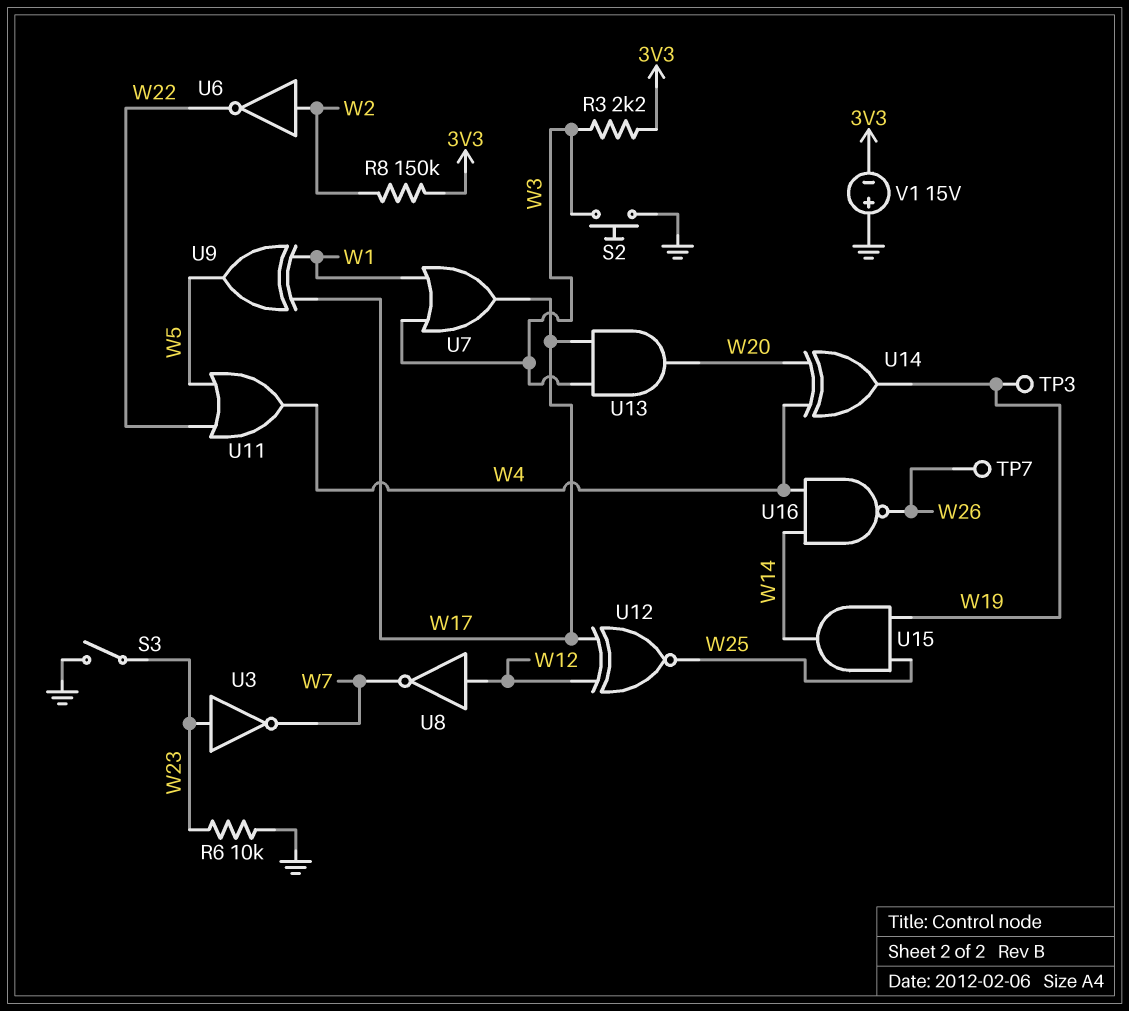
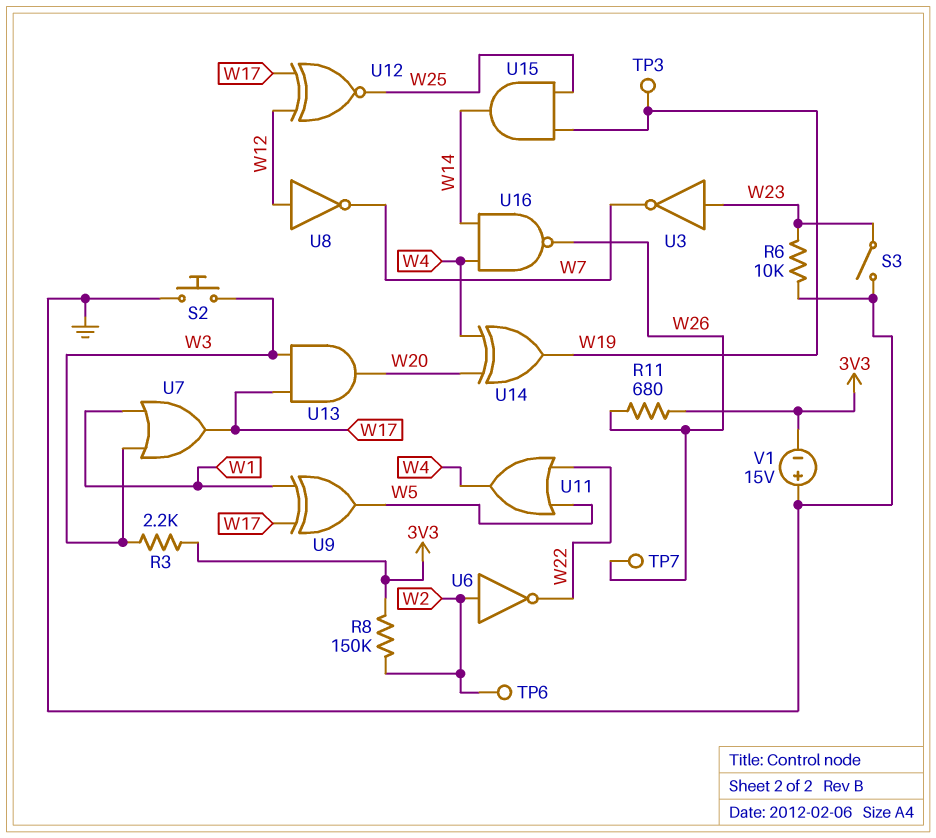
R11: none -> 680 (3V3, W26)
TP6: none -> test point (W2)

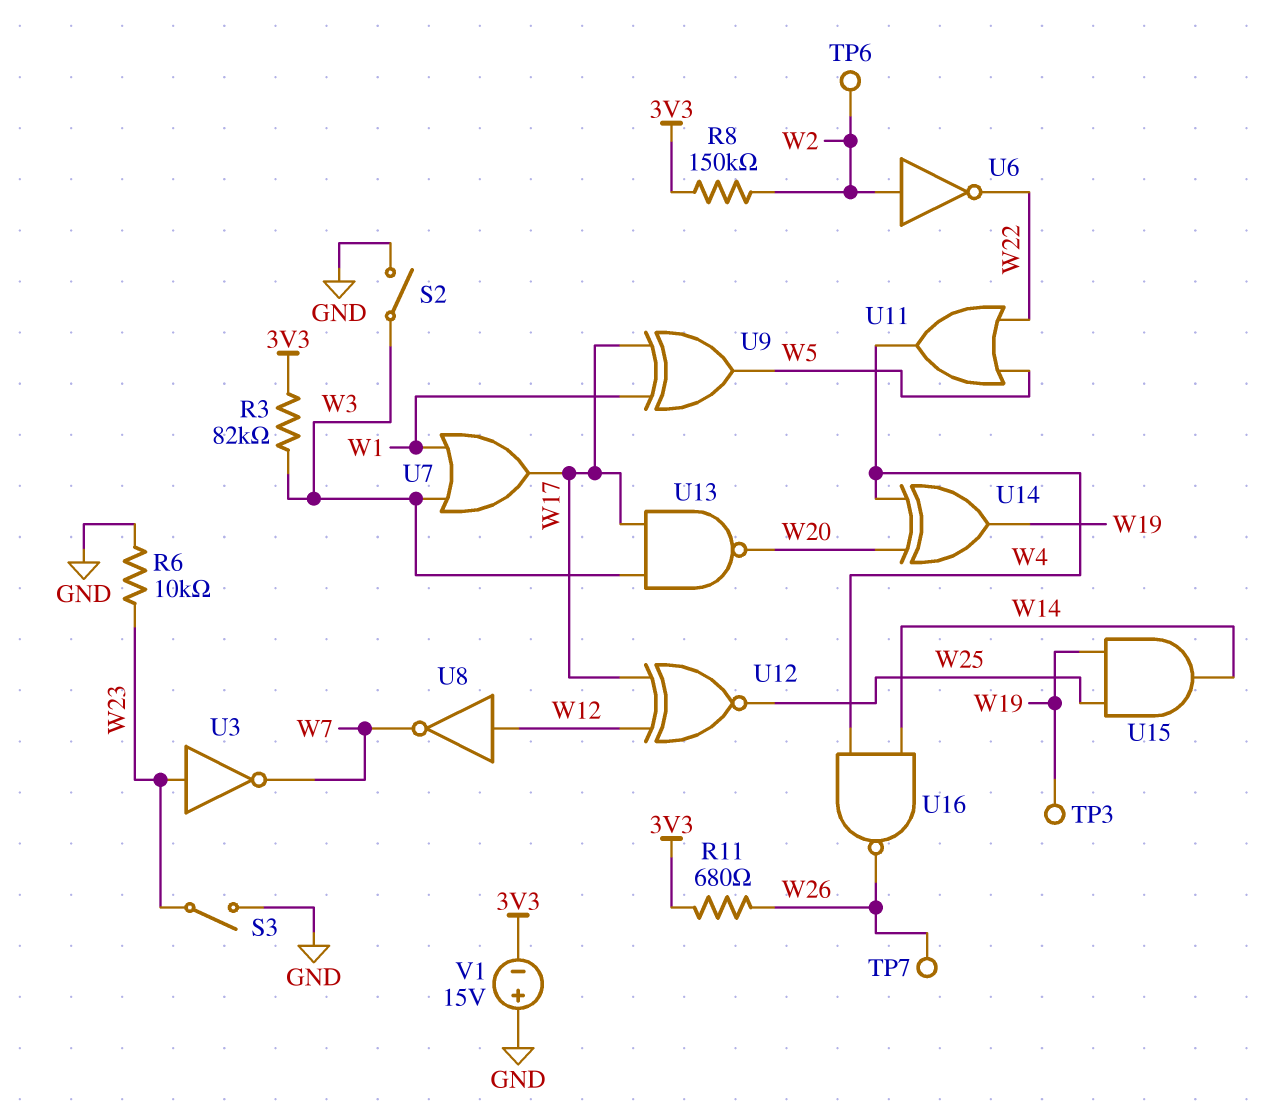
R3: 2.2k (3V3, W3) -> 82k (3V3, W3)
S2: button (GND, W3) -> switch (GND, W3)
U13: AND (in W3, in W17, out W20) -> NAND (in W3, in W17, out W20)

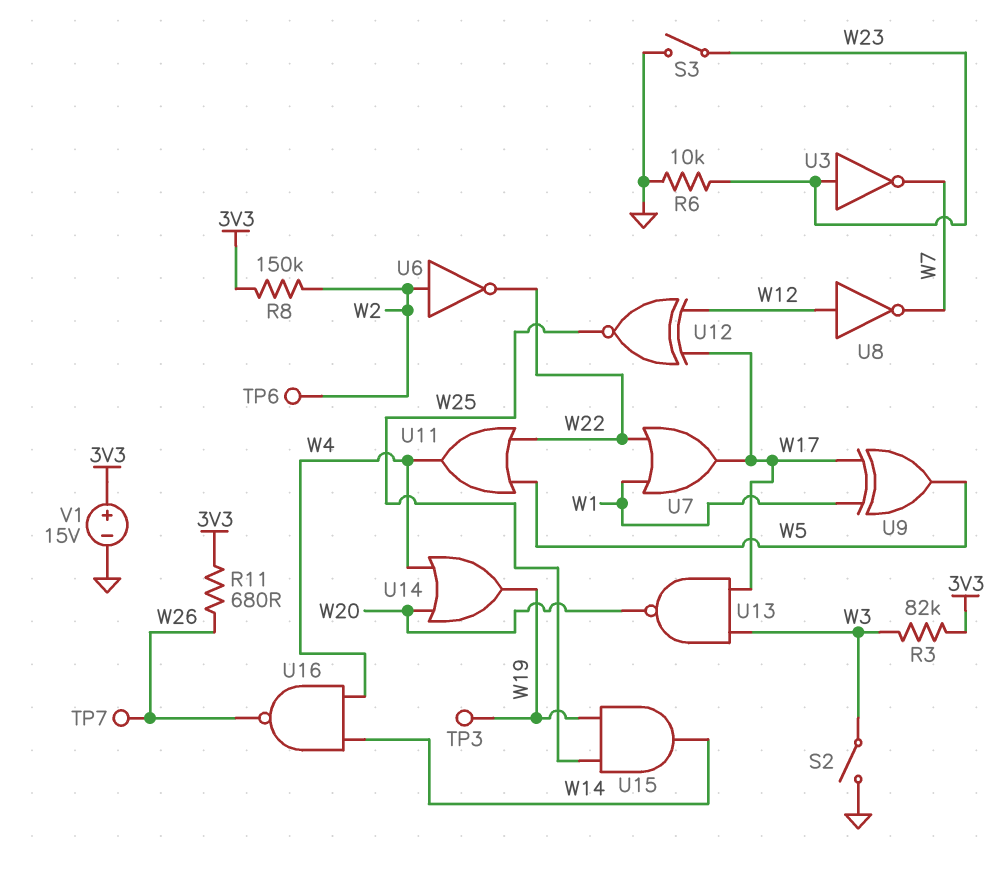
U7: OR (in W1, in W3, out W17) -> OR (in W1, in W22, out W17)
U14: XOR (in W4, in W20, out W19) -> OR (in W4, in W20, out W19)
V1: 15V (plus GND, minus 3V3) -> 15V (plus 3V3, minus GND)

